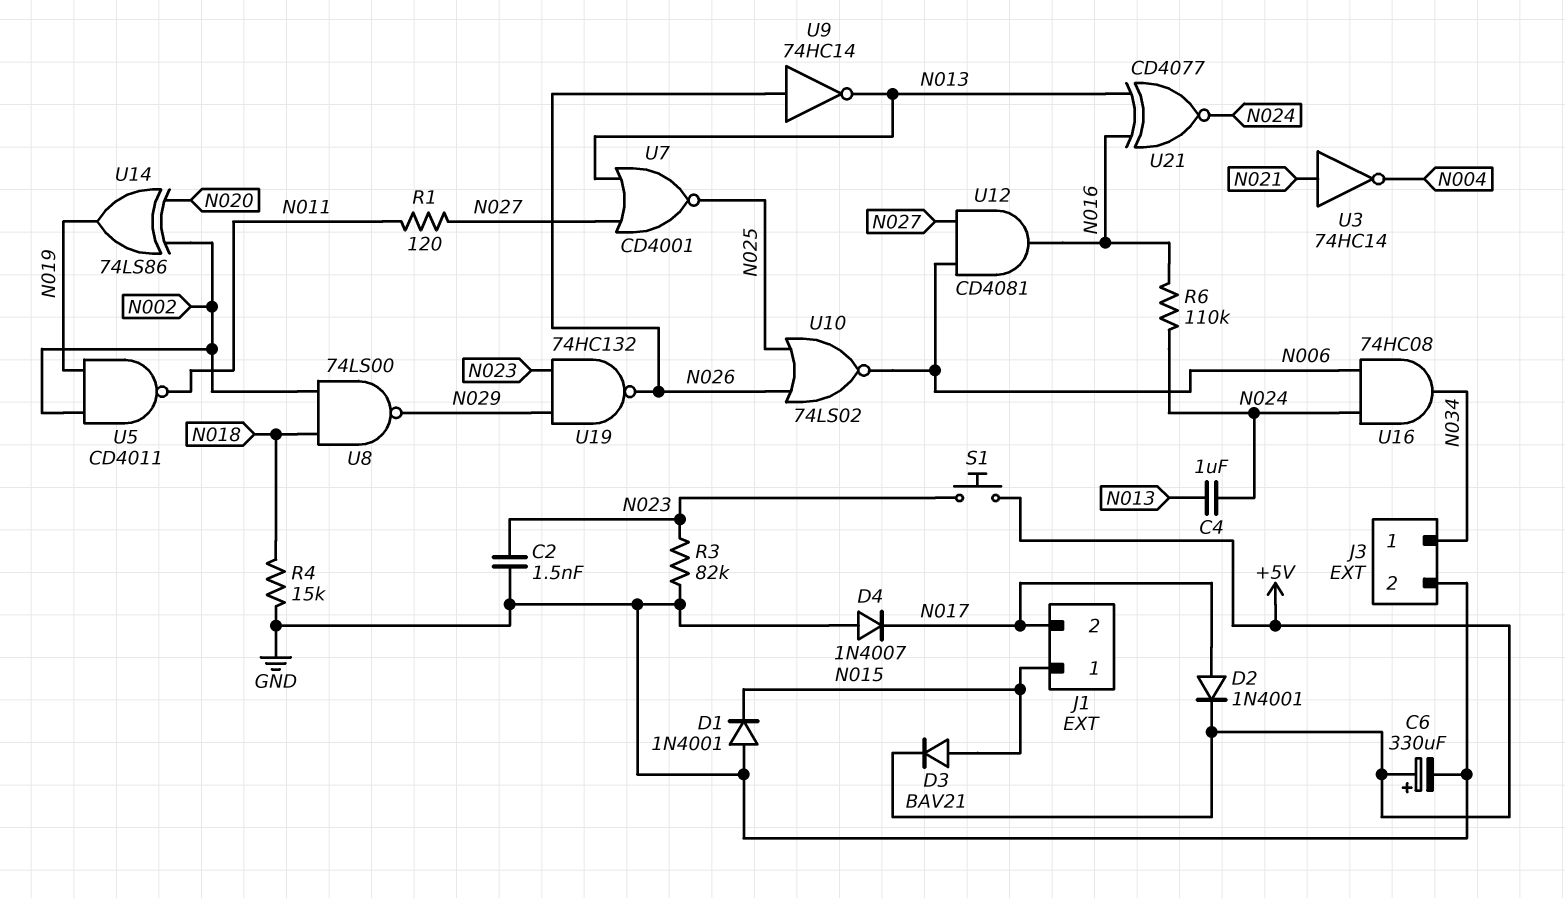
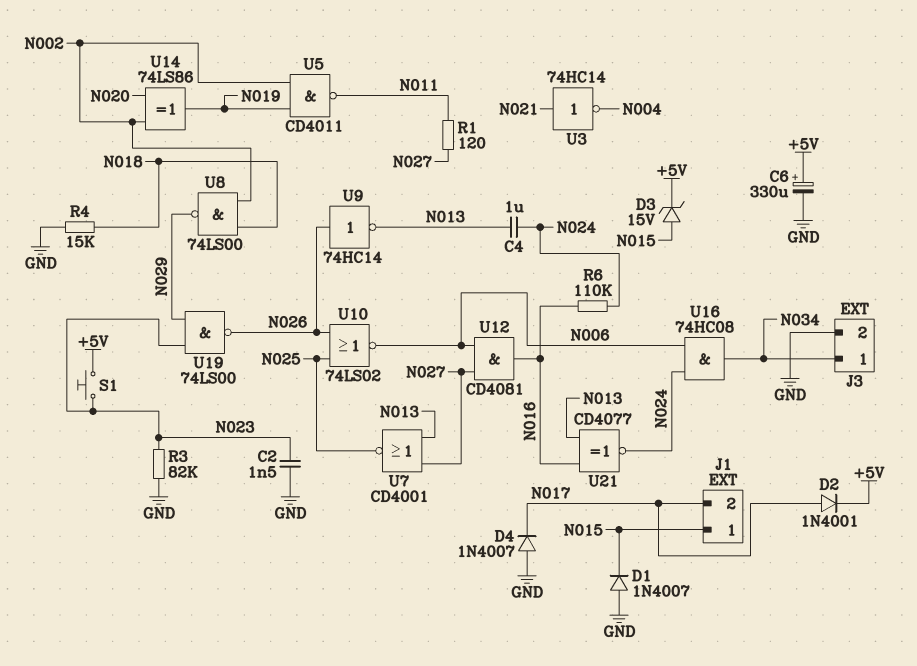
D1: diode 1N4001 (A GND, K N015) -> diode 1N4007 (A GND, K N015)
D3: diode BAV21 (A N015, K +5V) -> zener 15V (A N015, K +5V)
U19: NAND 74HC132 (in N023, in N029, out N026) -> NAND 74LS00 (in N023, in N029, out N026)

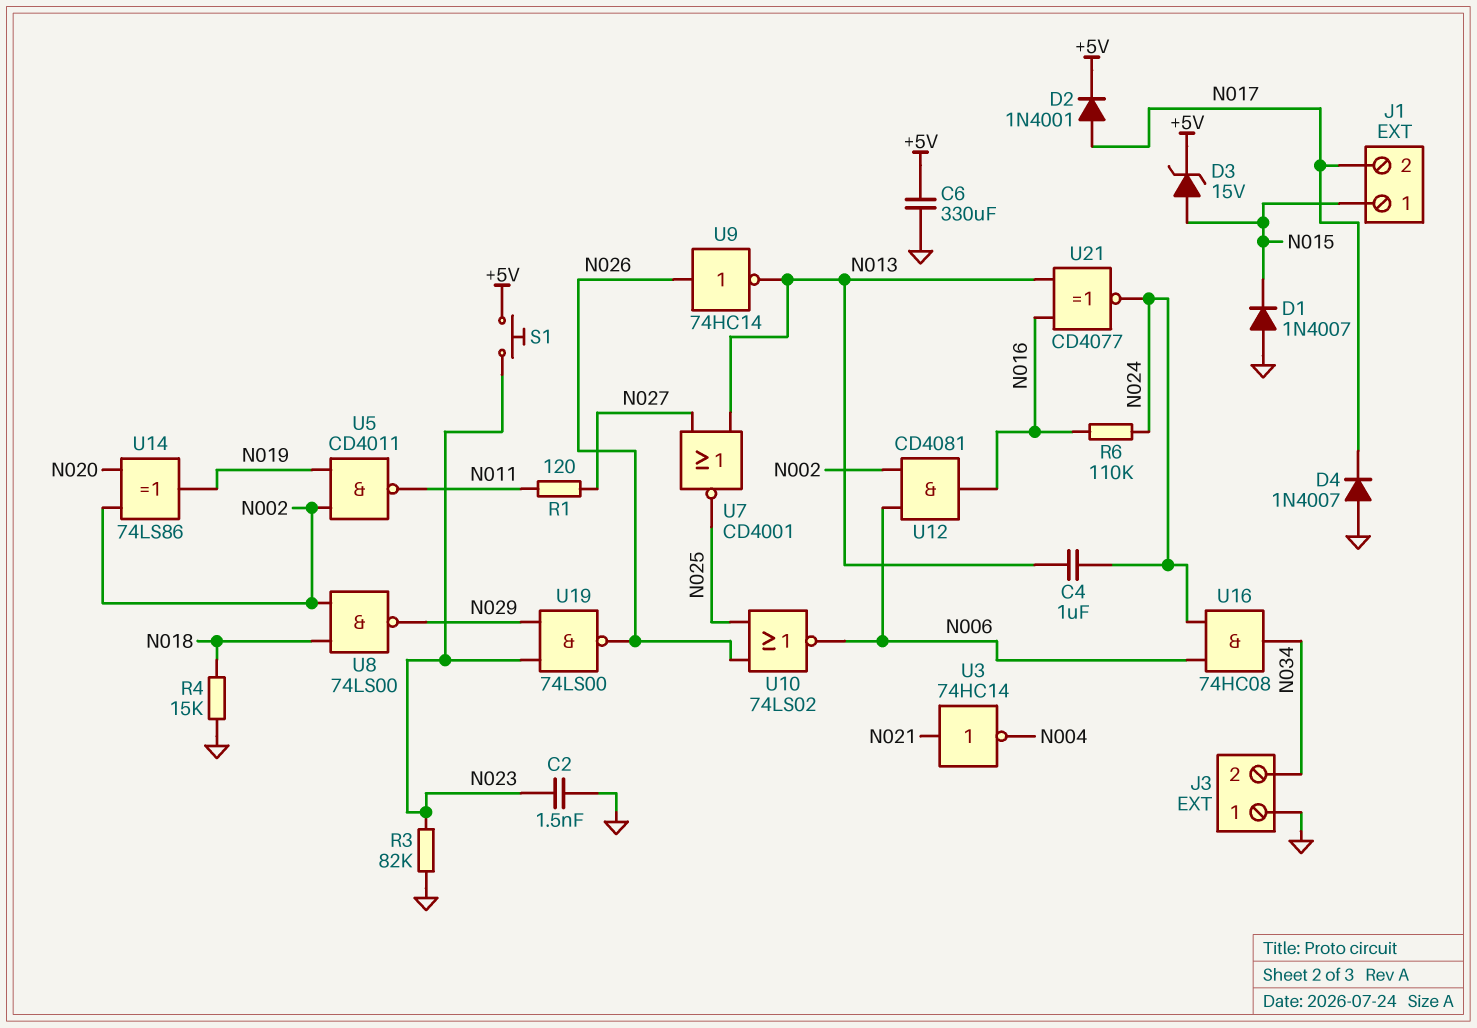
C6: 330uF (plus +5V, minus GND) -> 330uF (+5V, GND)
J3 pin 1: N034 -> GND
J3 pin 2: GND -> N034
U12: AND CD4081 (in N006, in N027, out N016) -> AND CD4081 (in N002, in N006, out N016)

